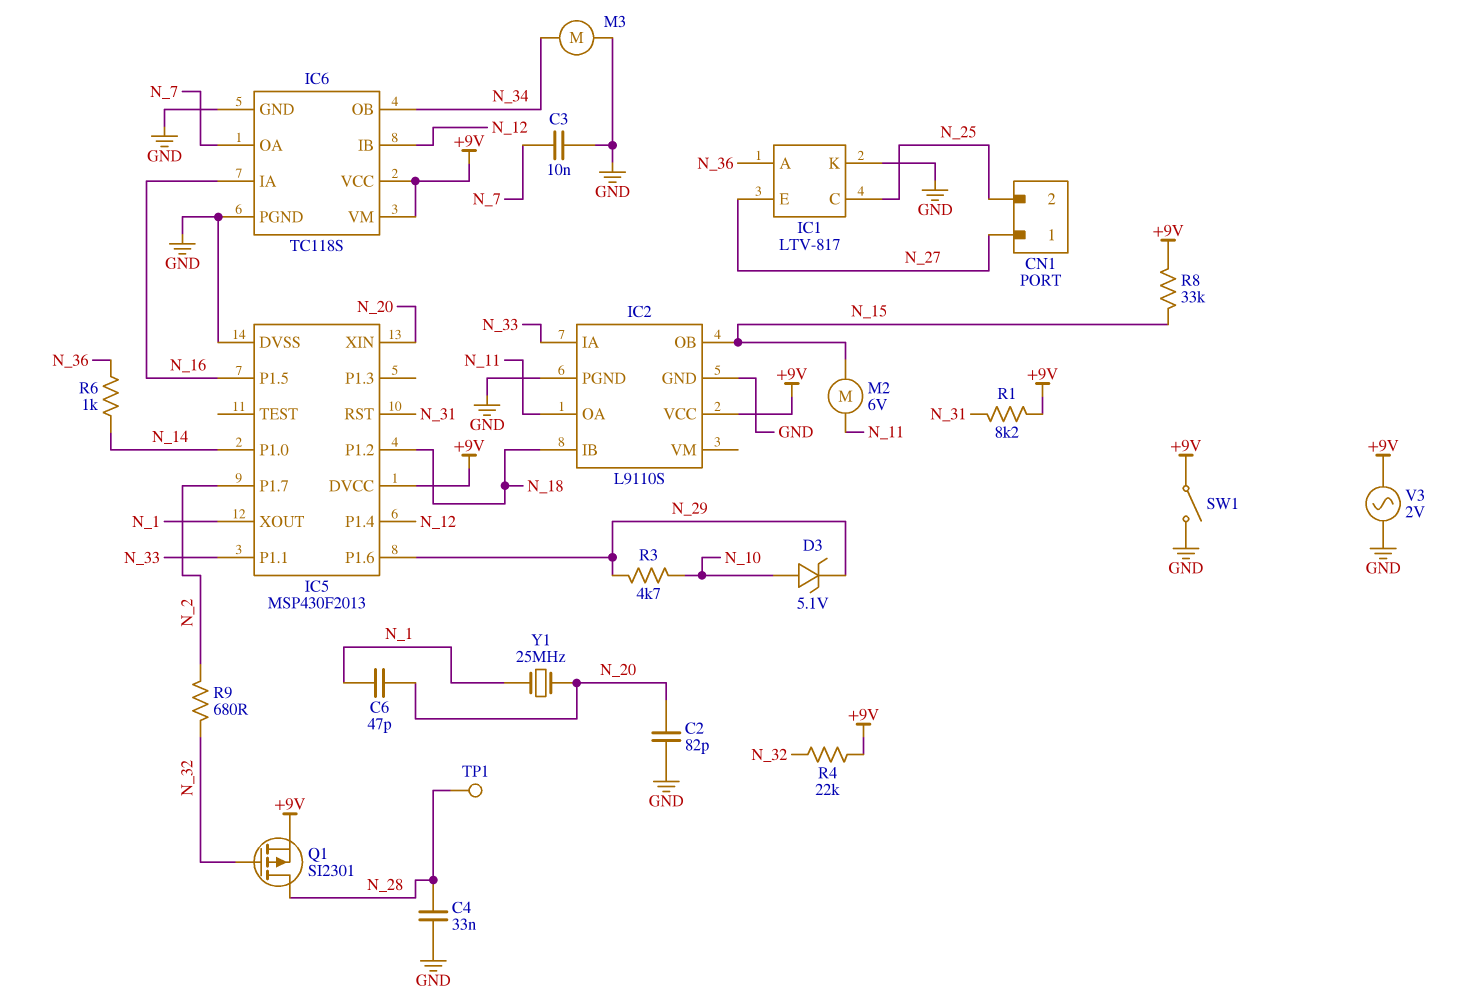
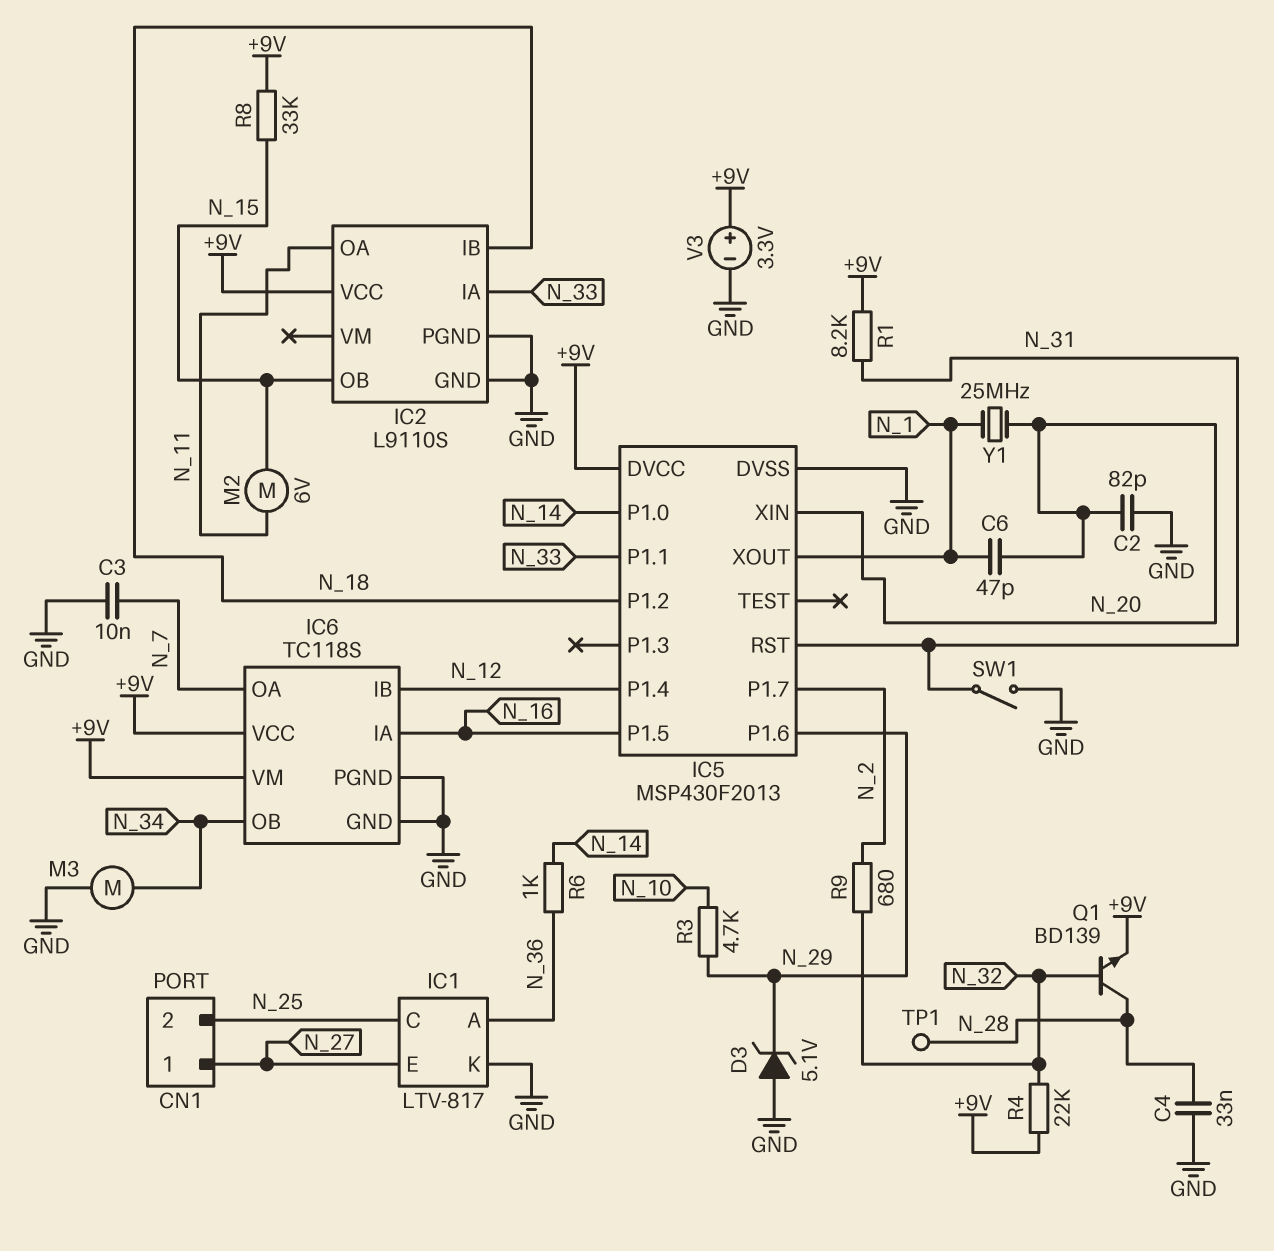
D3: zener 5.1V (A N_10, K N_29) -> zener 5.1V (A GND, K N_29)
Q1: PMOS SI2301 (G N_32, D N_28, S +9V) -> NPN BD139 (B N_32, C N_28, E +9V)
SW1: switch (+9V, GND) -> switch (GND, N_31)
V3: AC 2V (+9V, GND) -> 3.3V (plus +9V, minus GND)

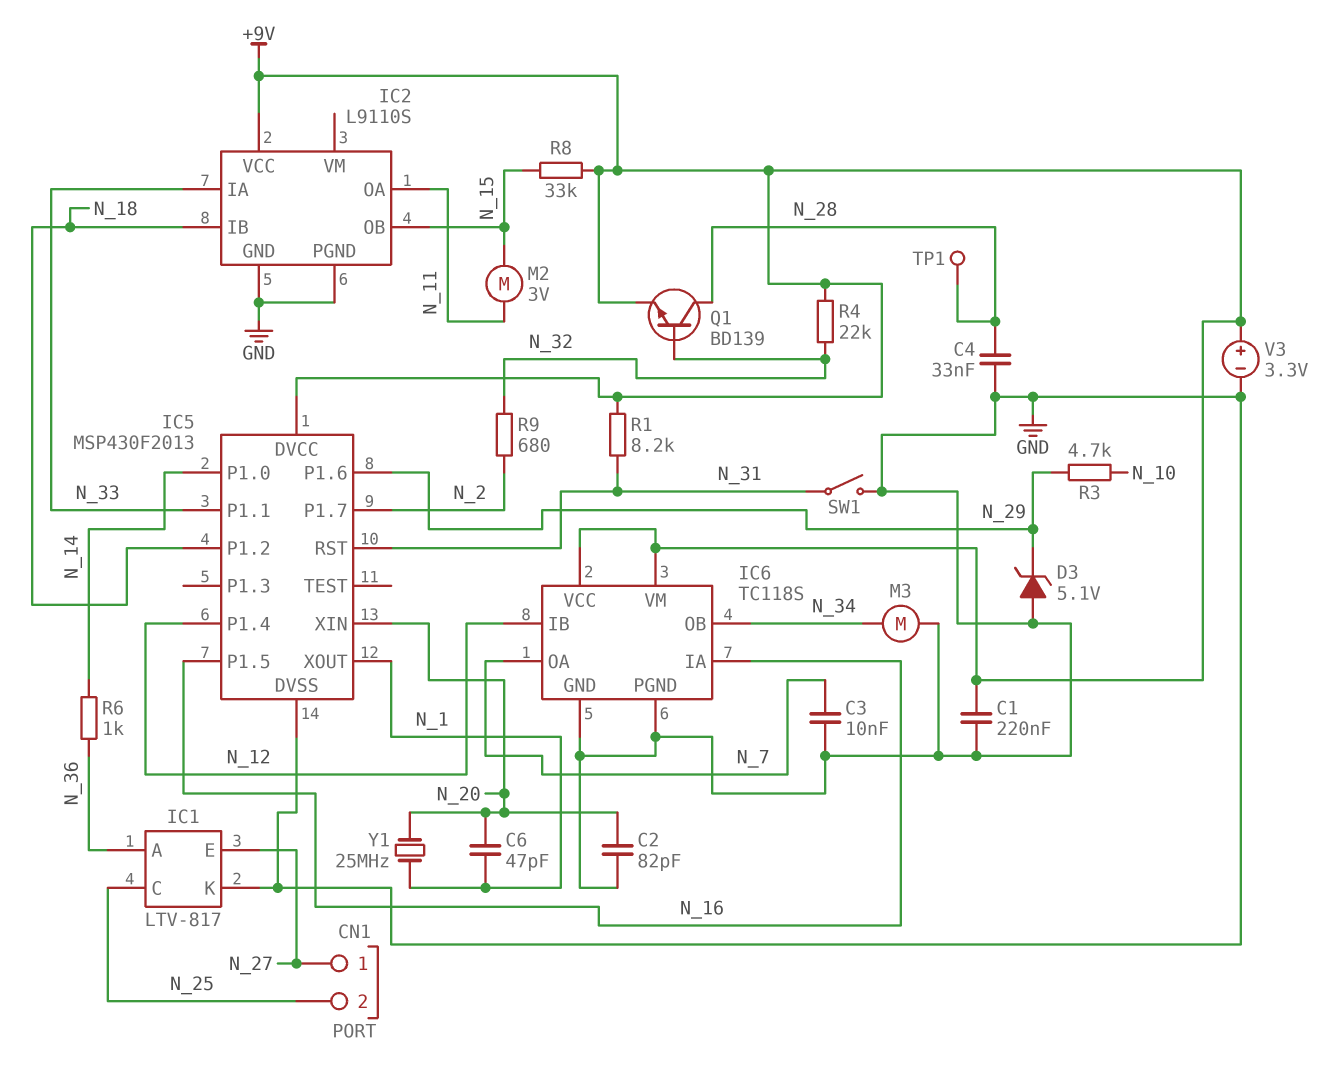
C1: none -> 220nF (+9V, GND)
M2: motor 6V (N_11, N_15) -> motor 3V (N_11, N_15)

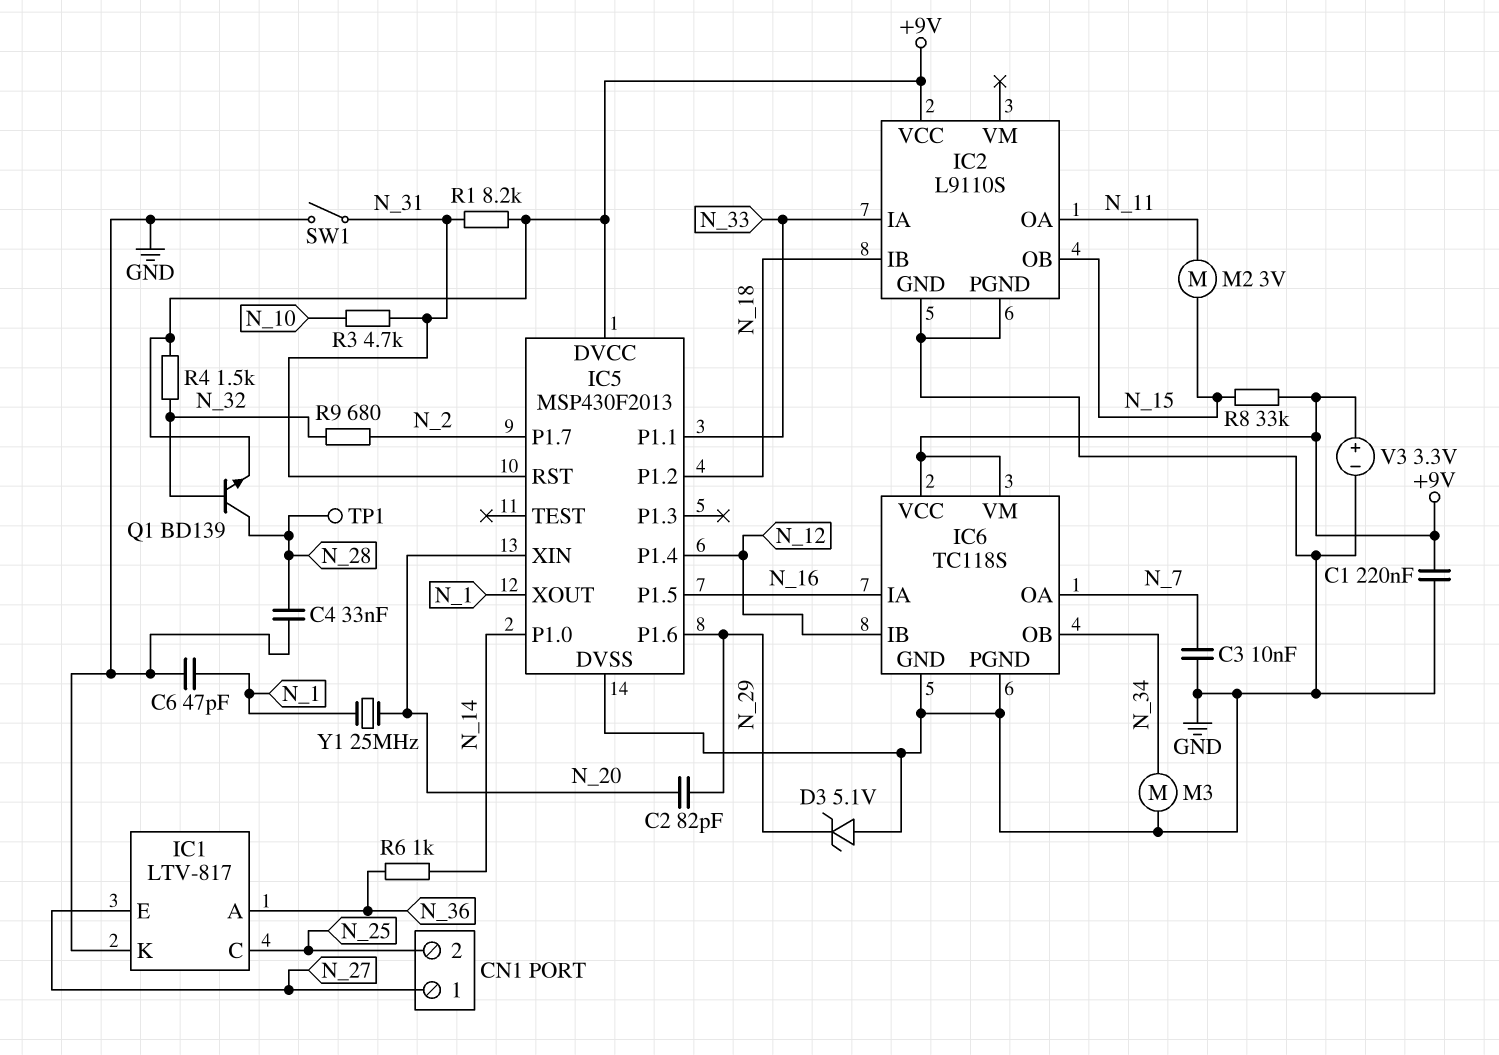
C2: 82pF (GND, N_20) -> 82pF (N_20, N_29)
C6: 47pF (N_1, N_20) -> 47pF (GND, N_1)
R3: 4.7k (N_10, N_29) -> 4.7k (N_10, N_31)
R4: 22k (+9V, N_32) -> 1.5k (+9V, N_32)

